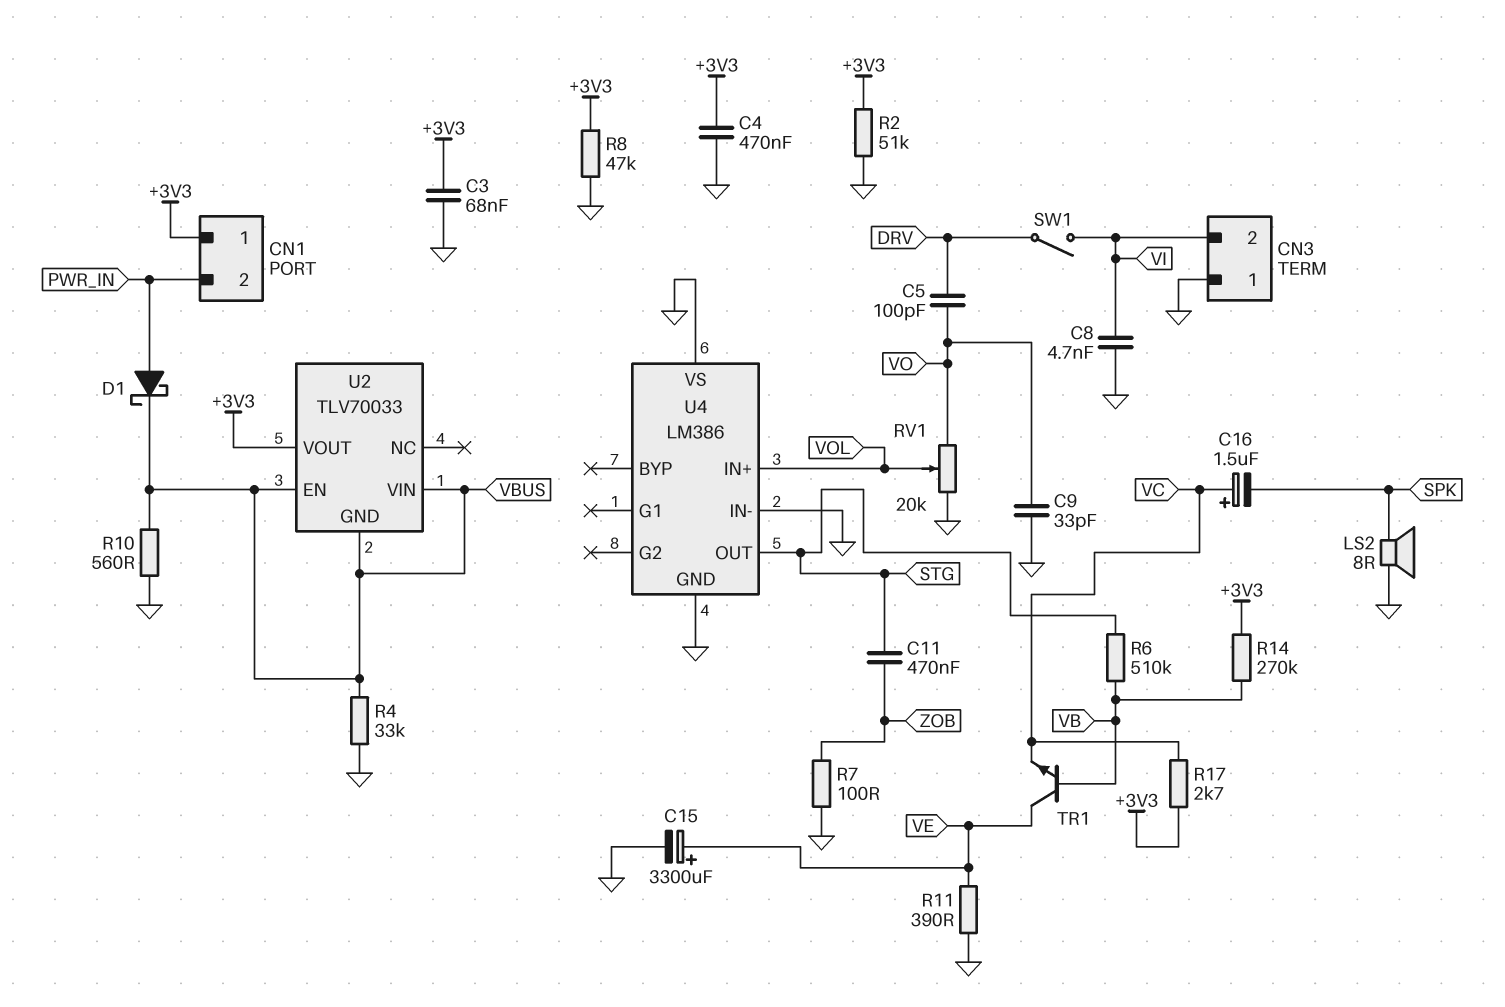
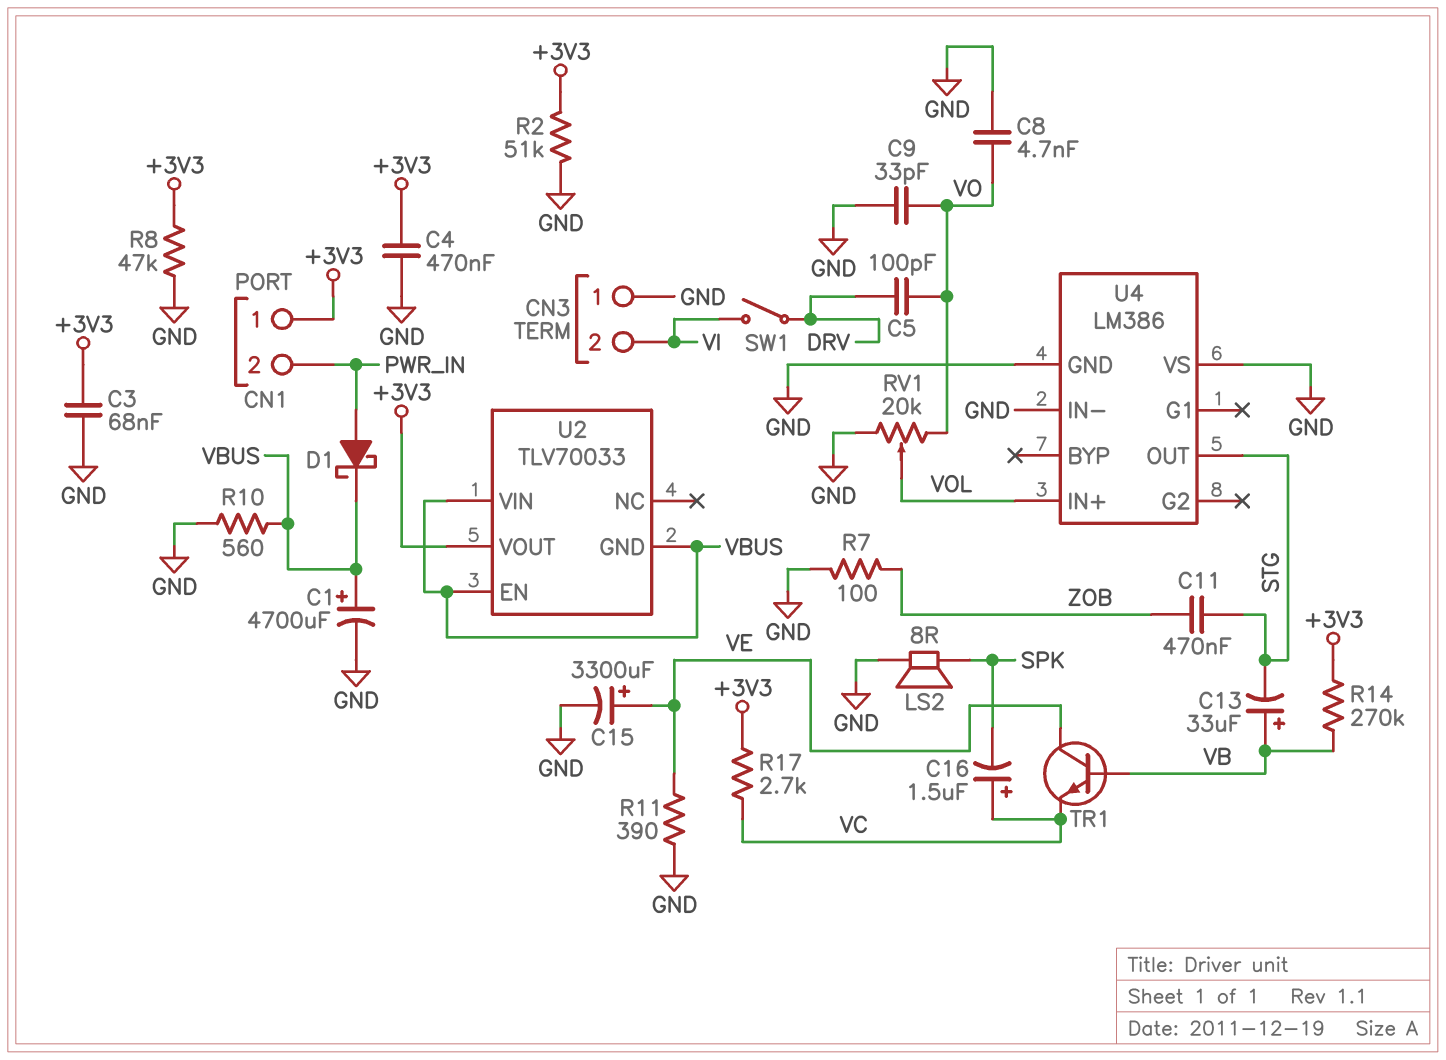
C1: none -> 4700uF (plus VBUS, minus GND)
C8: 4.7nF (GND, VI) -> 4.7nF (GND, VO)
C13: none -> 33uF (plus VB, minus STG)
R4: 33k (GND, VBUS) -> none
R6: 510k (STG, VB) -> none

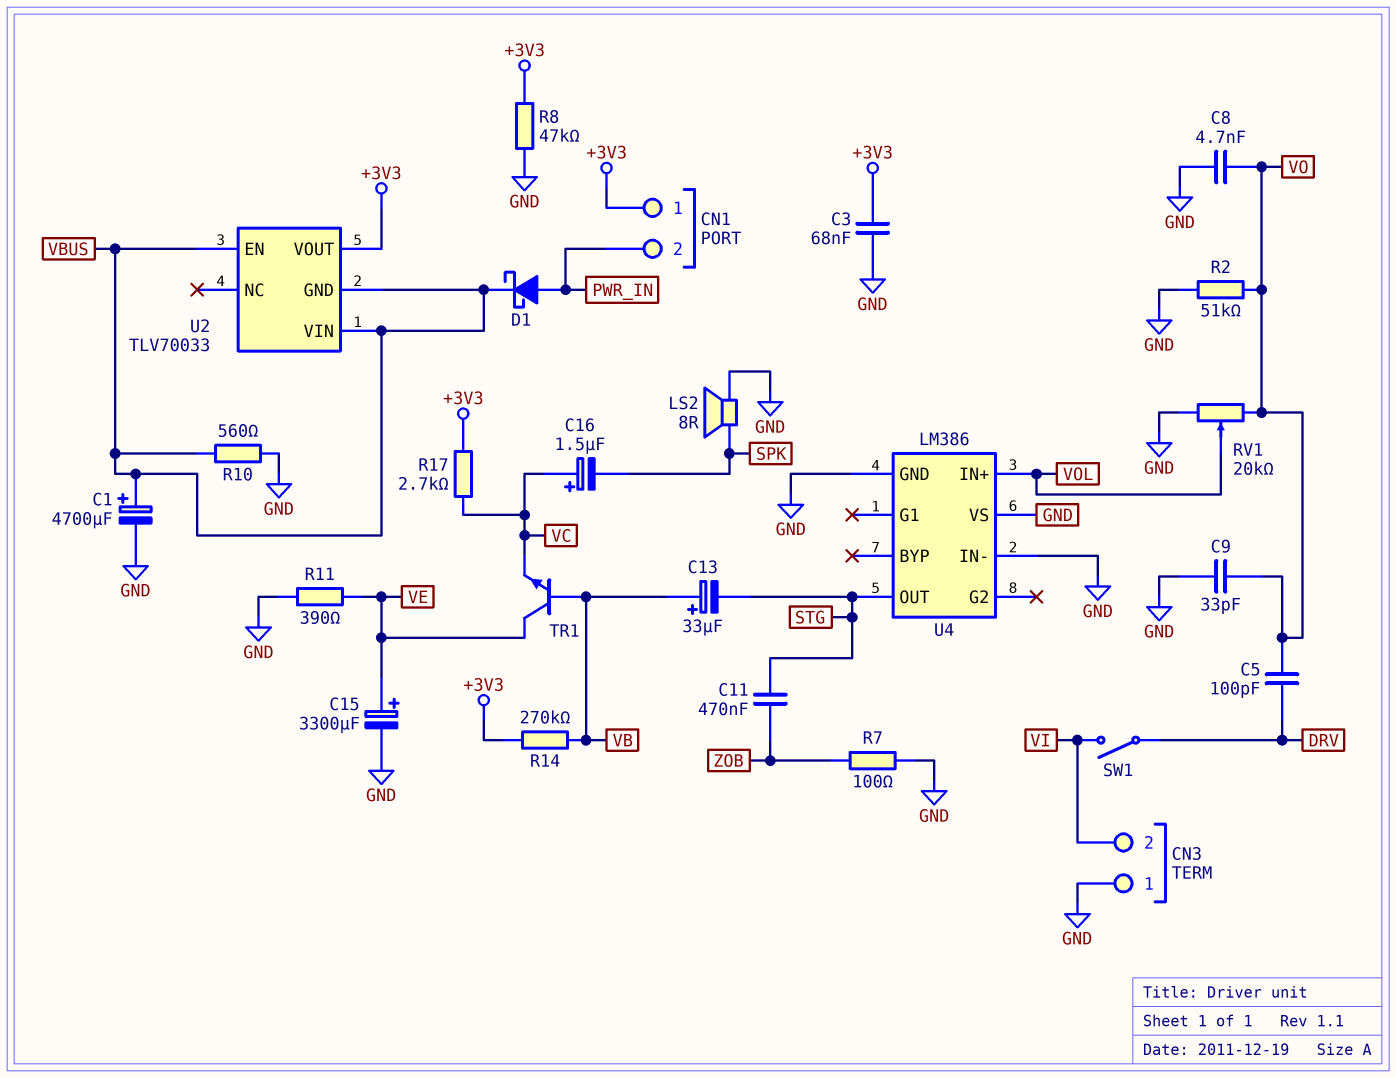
C4: 470nF (+3V3, GND) -> none
R2: 51k (+3V3, GND) -> 51k (GND, VO)

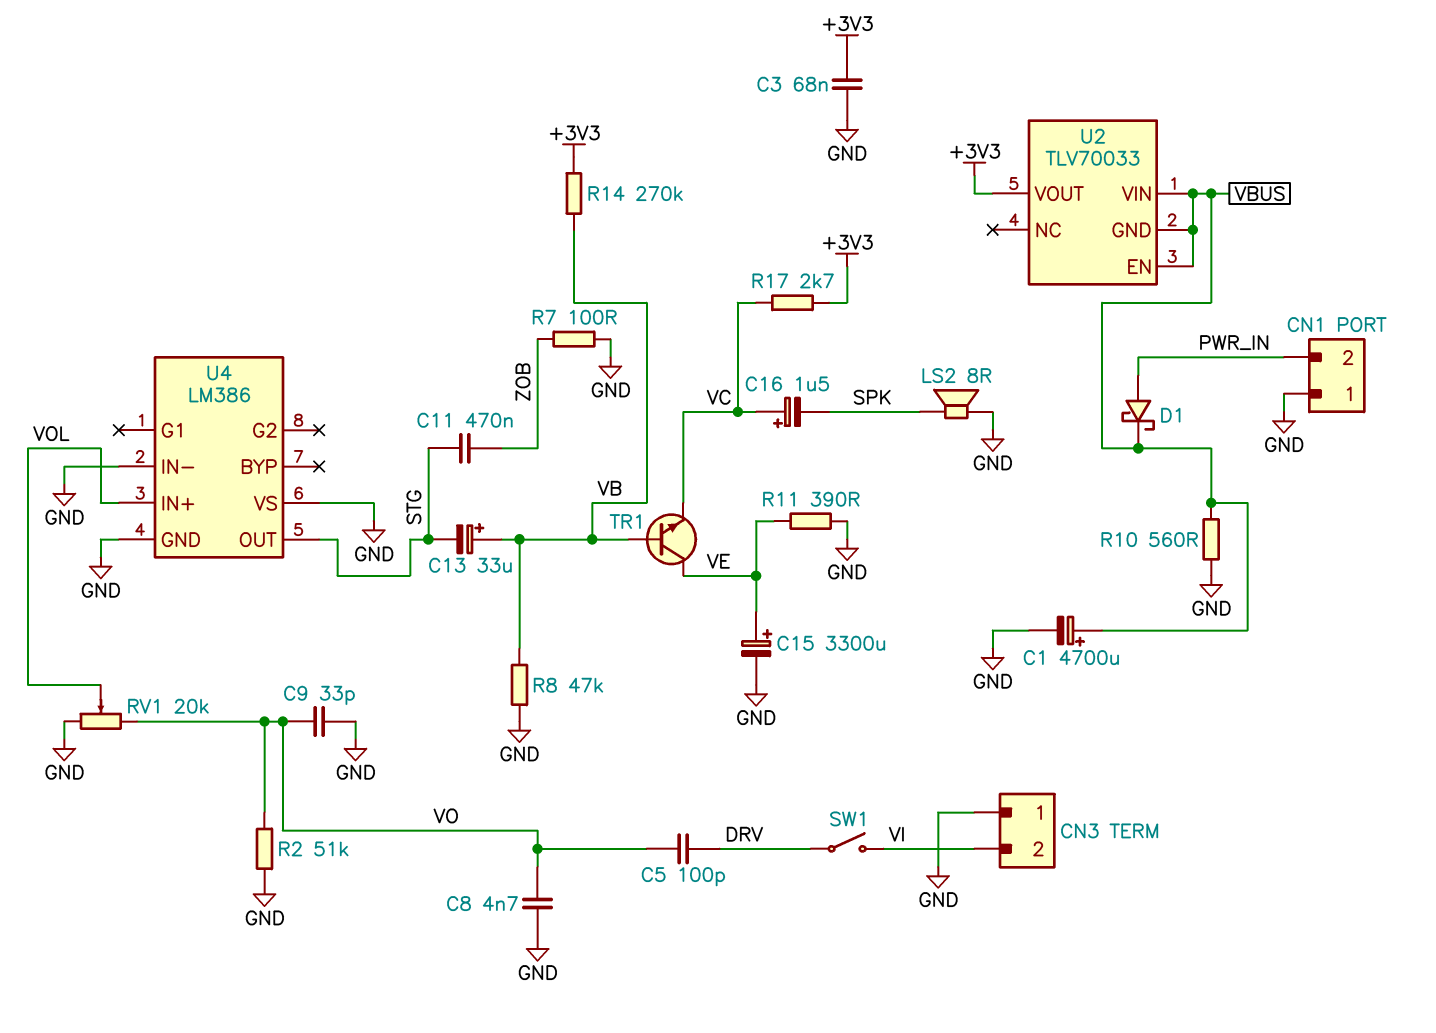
CN1 pin 1: +3V3 -> GND
R8: 47k (+3V3, GND) -> 47k (GND, VB)

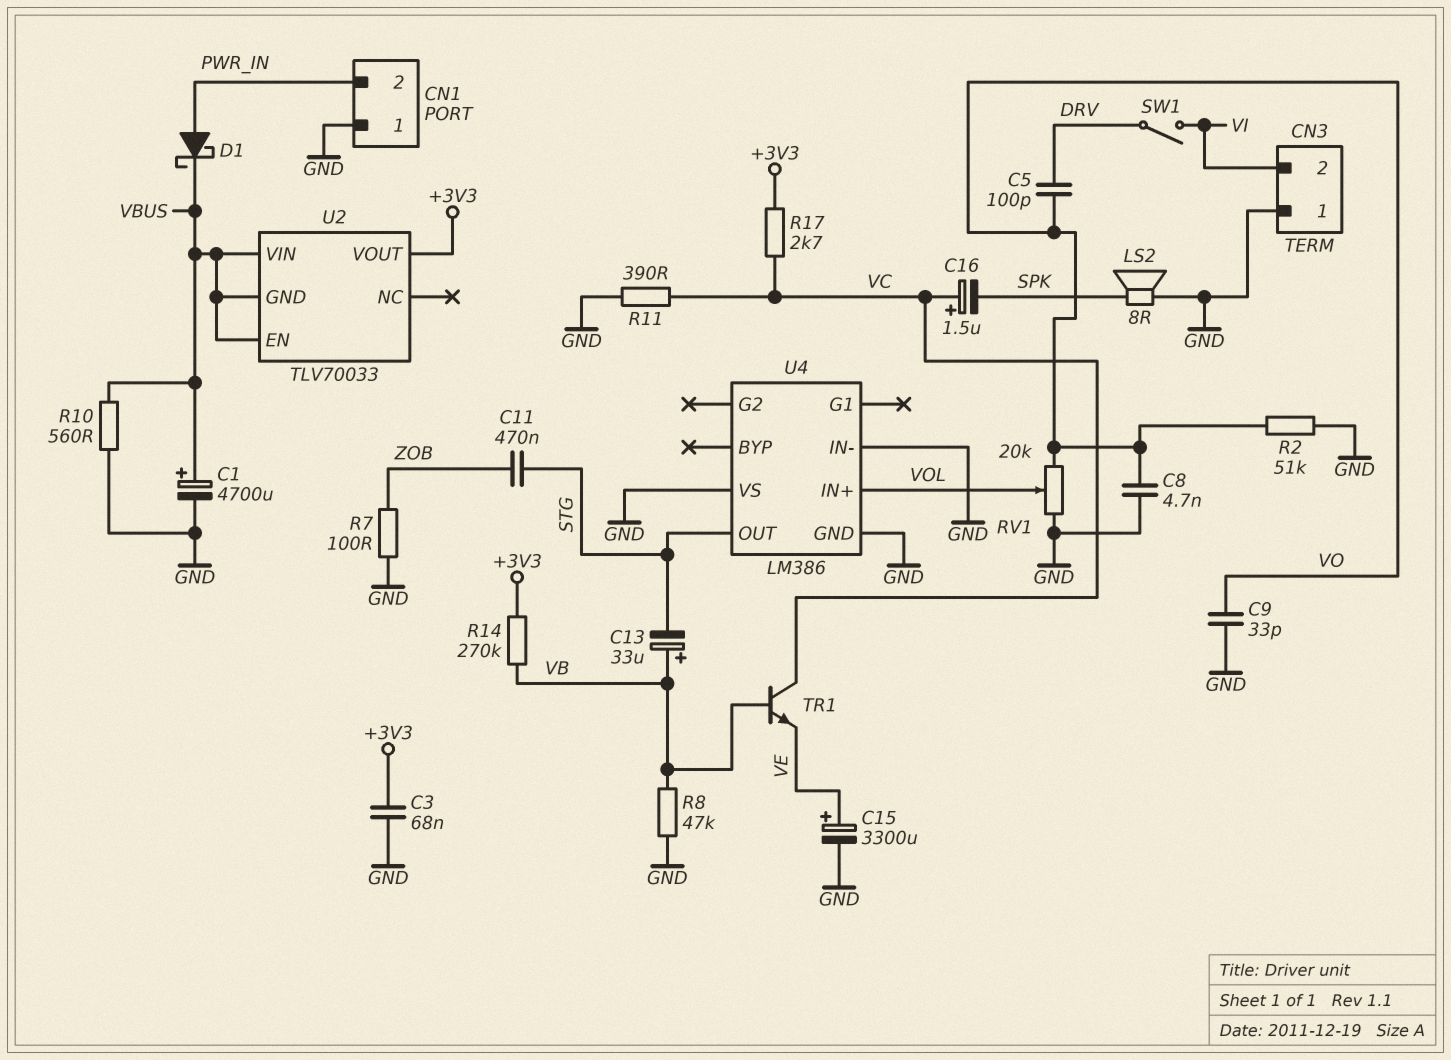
R11: 390 (GND, VE) -> 390 (GND, VC)
TR1: NPN (B VB, C VE, E VC) -> NPN (B VB, C VC, E VE)

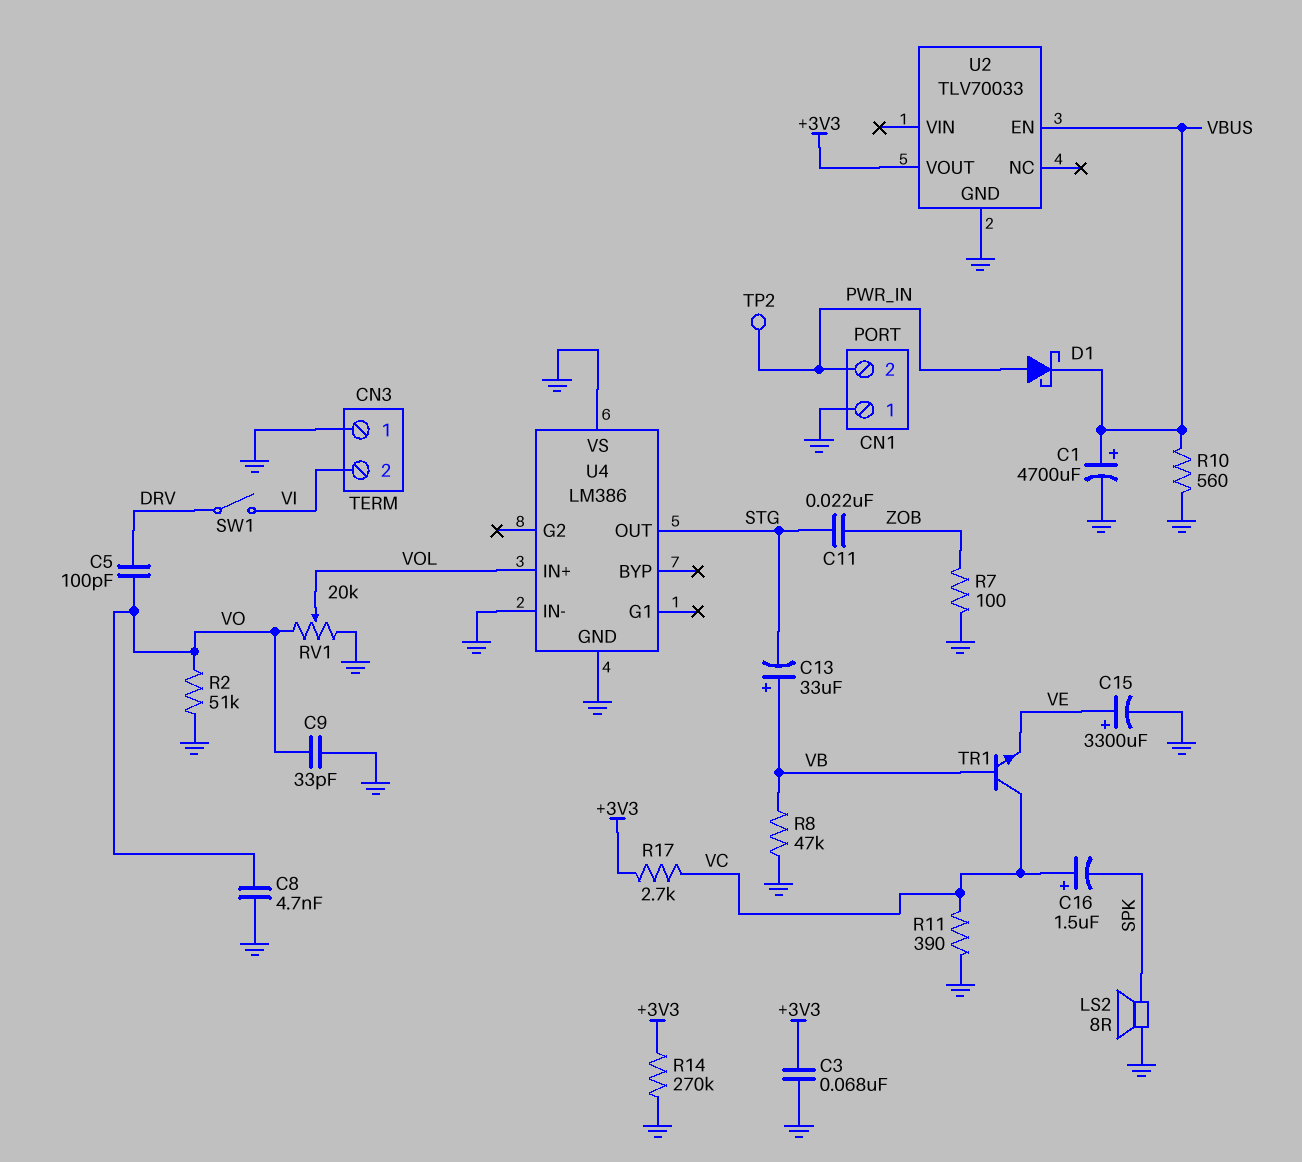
C11: 470nF (STG, ZOB) -> 22nF (STG, ZOB)
R14: 270k (+3V3, VB) -> 270k (+3V3, GND)
TP2: none -> test point (PWR_IN)
U2 pin GND: VBUS -> GND
U2 pin VIN: VBUS -> none

